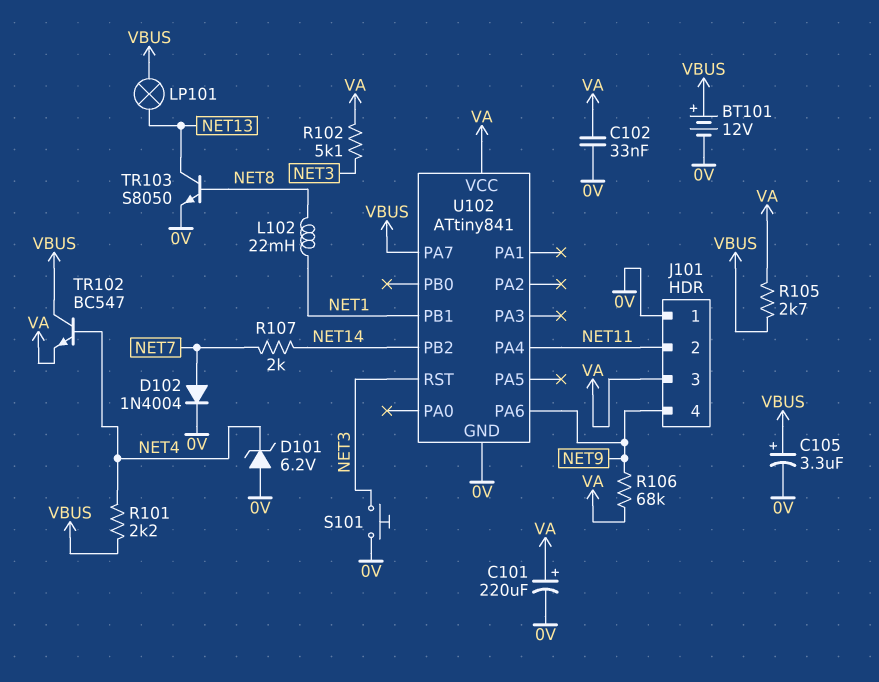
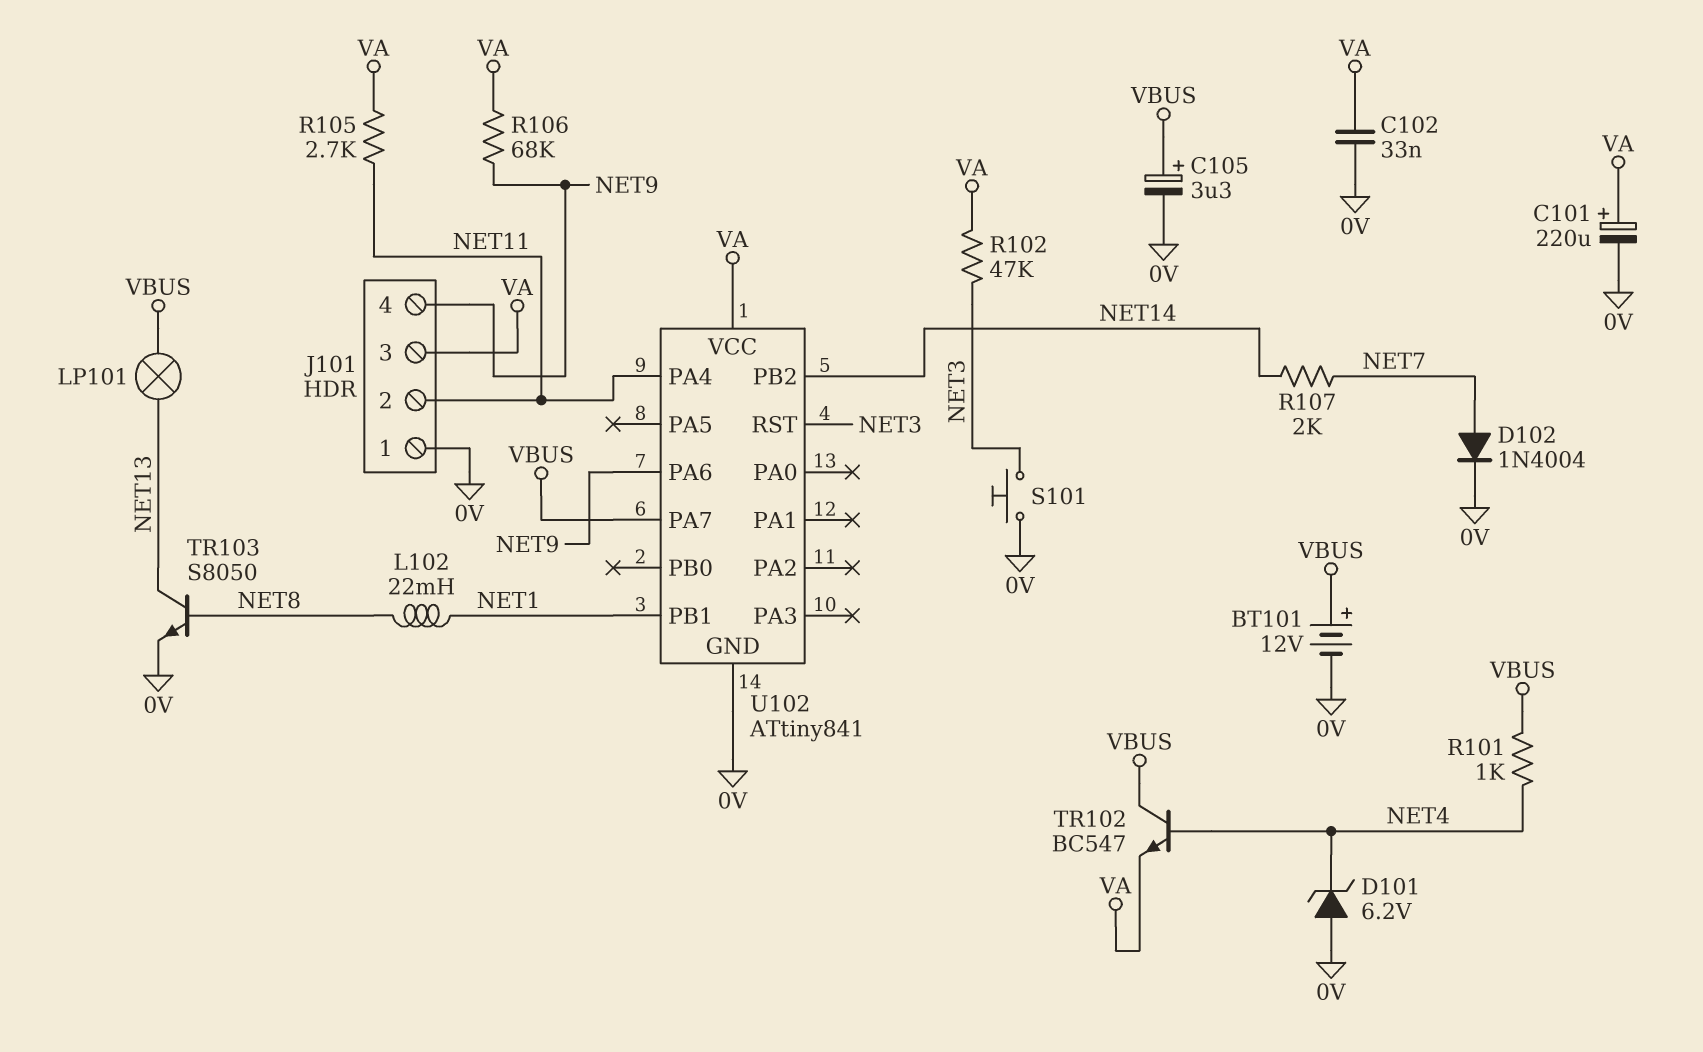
R101: 2.2k (NET4, VBUS) -> 1k (NET4, VBUS)
R102: 5.1k (NET3, VA) -> 47k (NET3, VA)
R105: 2.7k (VA, VBUS) -> 2.7k (NET11, VA)

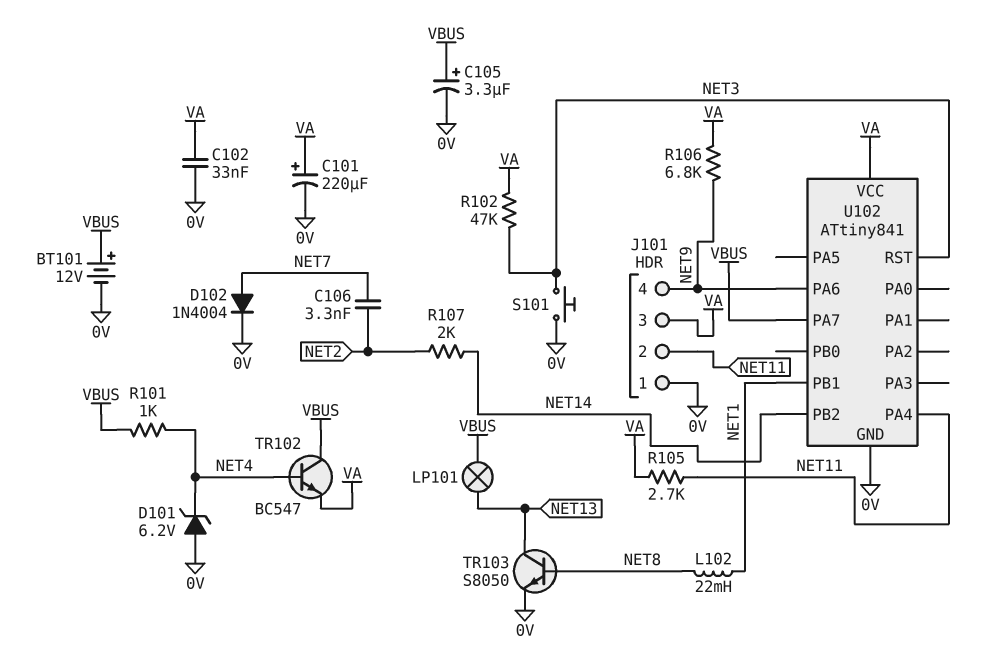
C106: none -> 3.3nF (NET2, NET7)
R106: 68k (NET9, VA) -> 6.8k (NET9, VA)
R107: 2k (NET7, NET14) -> 2k (NET2, NET14)

